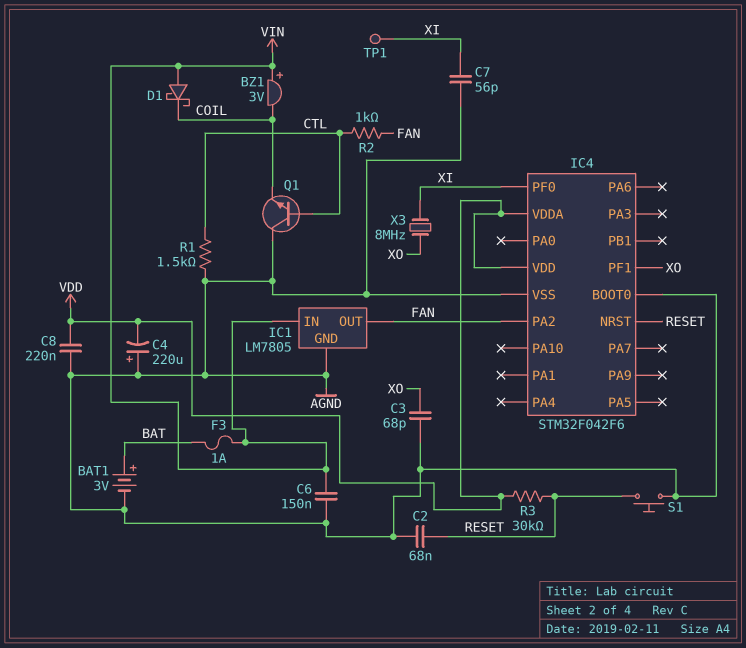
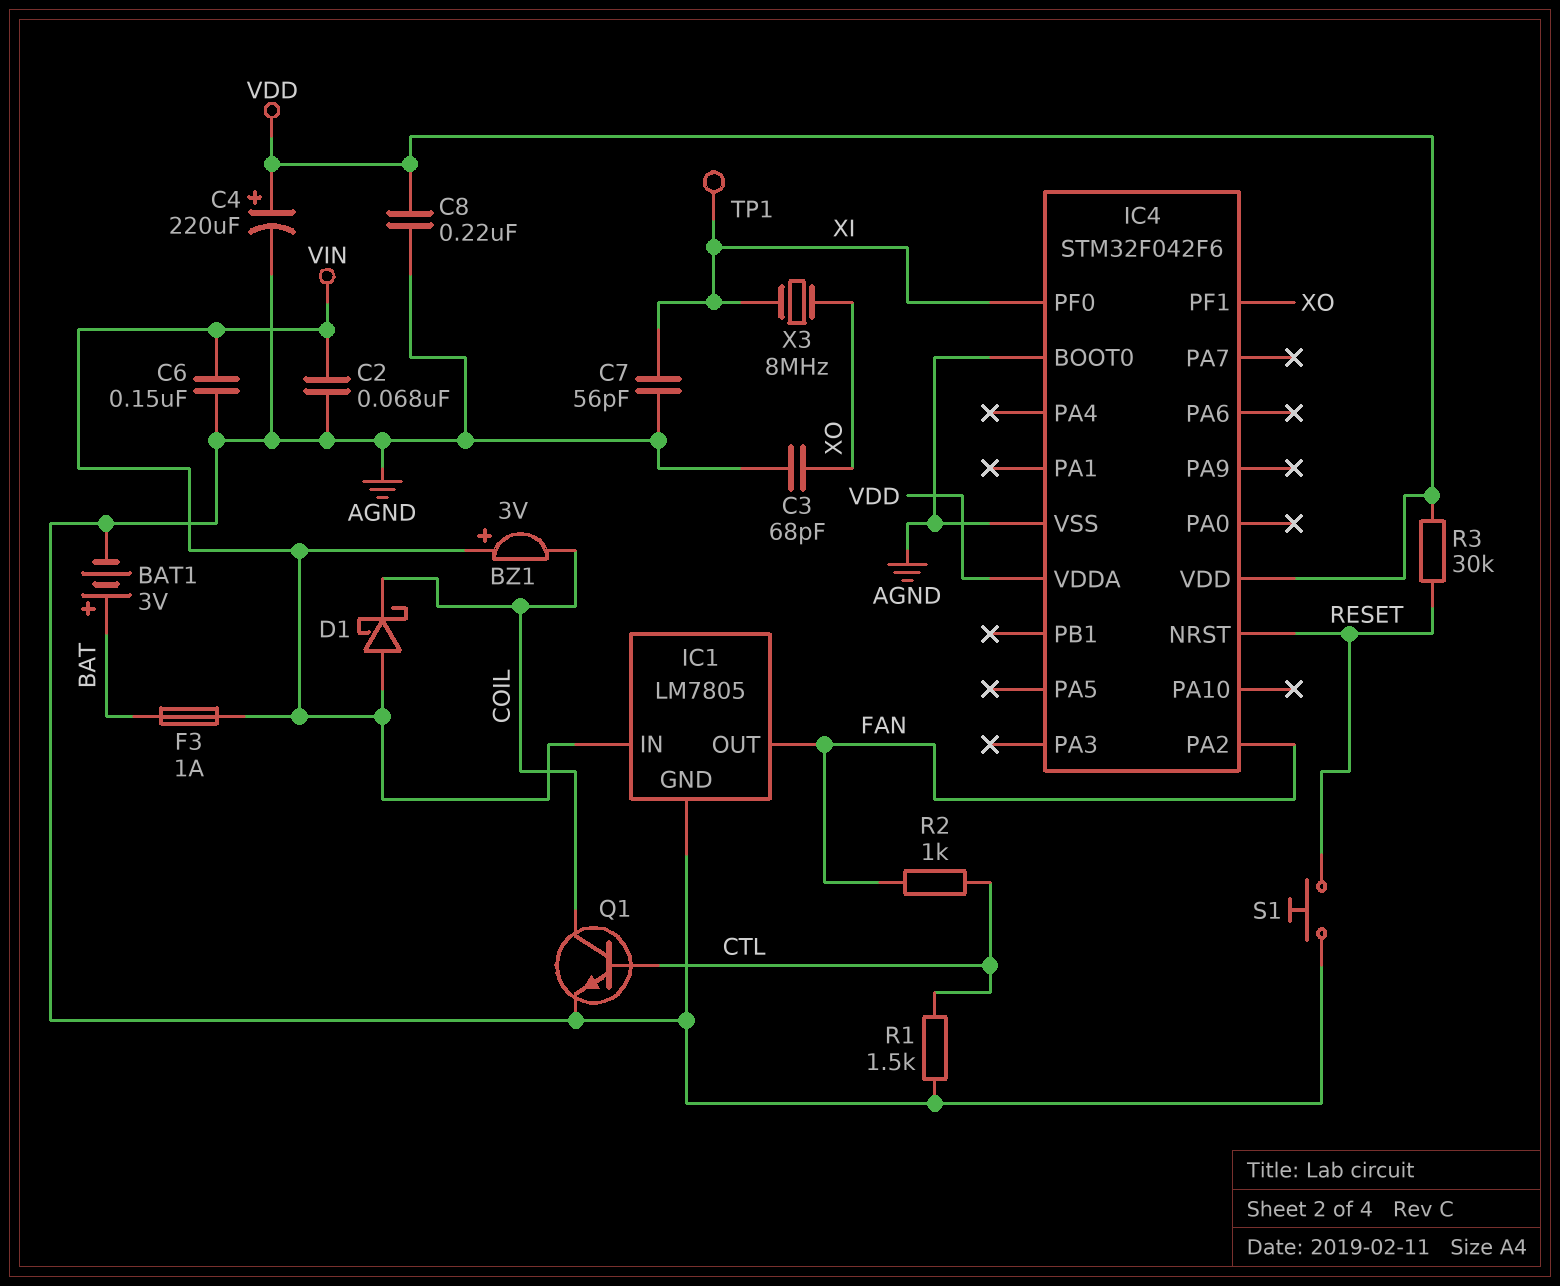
C2: 68nF (AGND, RESET) -> 68nF (AGND, VIN)
C4: 220uF (plus AGND, minus VDD) -> 220uF (plus VDD, minus AGND)
Q1: NPN (B CTL, C AGND, E COIL) -> NPN (B CTL, C COIL, E AGND)

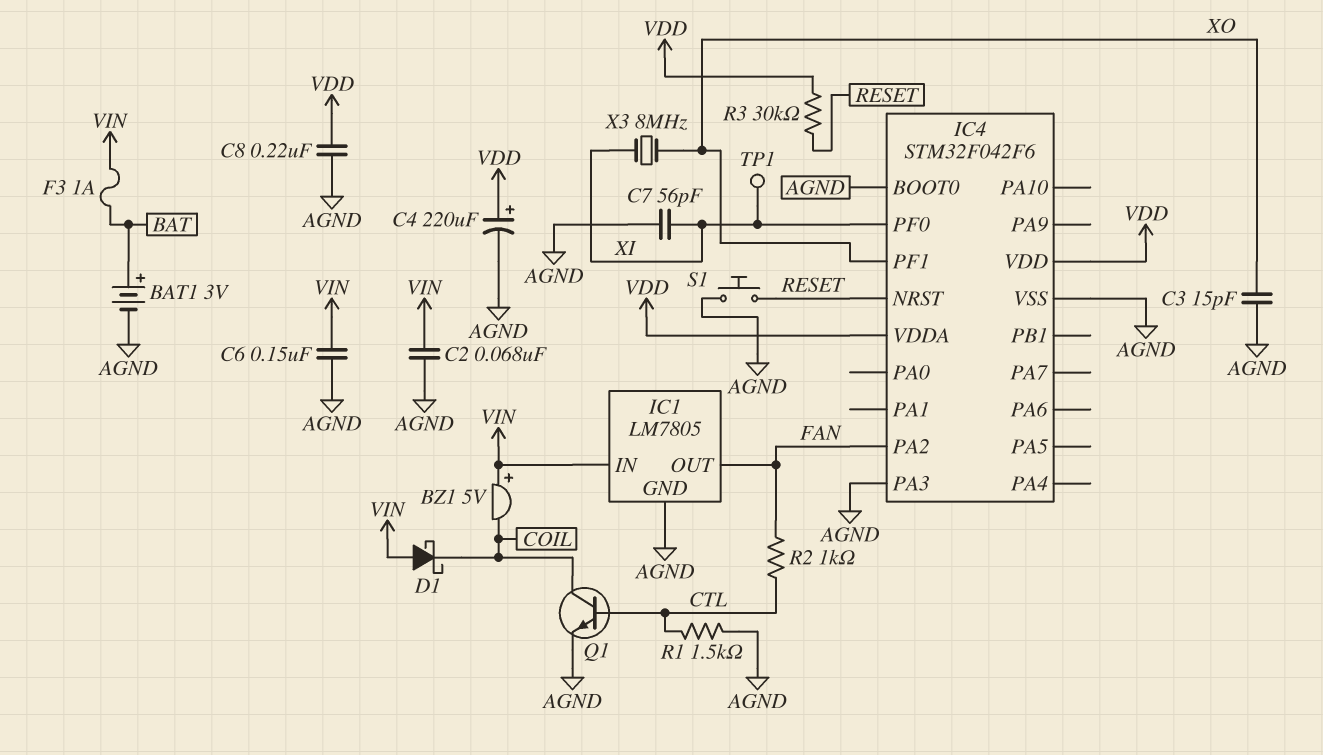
BZ1: buzzer 3V (plus VIN, minus COIL) -> buzzer 5V (plus VIN, minus COIL)
C3: 68pF (AGND, XO) -> 15pF (AGND, XO)
IC4 pin PA3: none -> AGND

